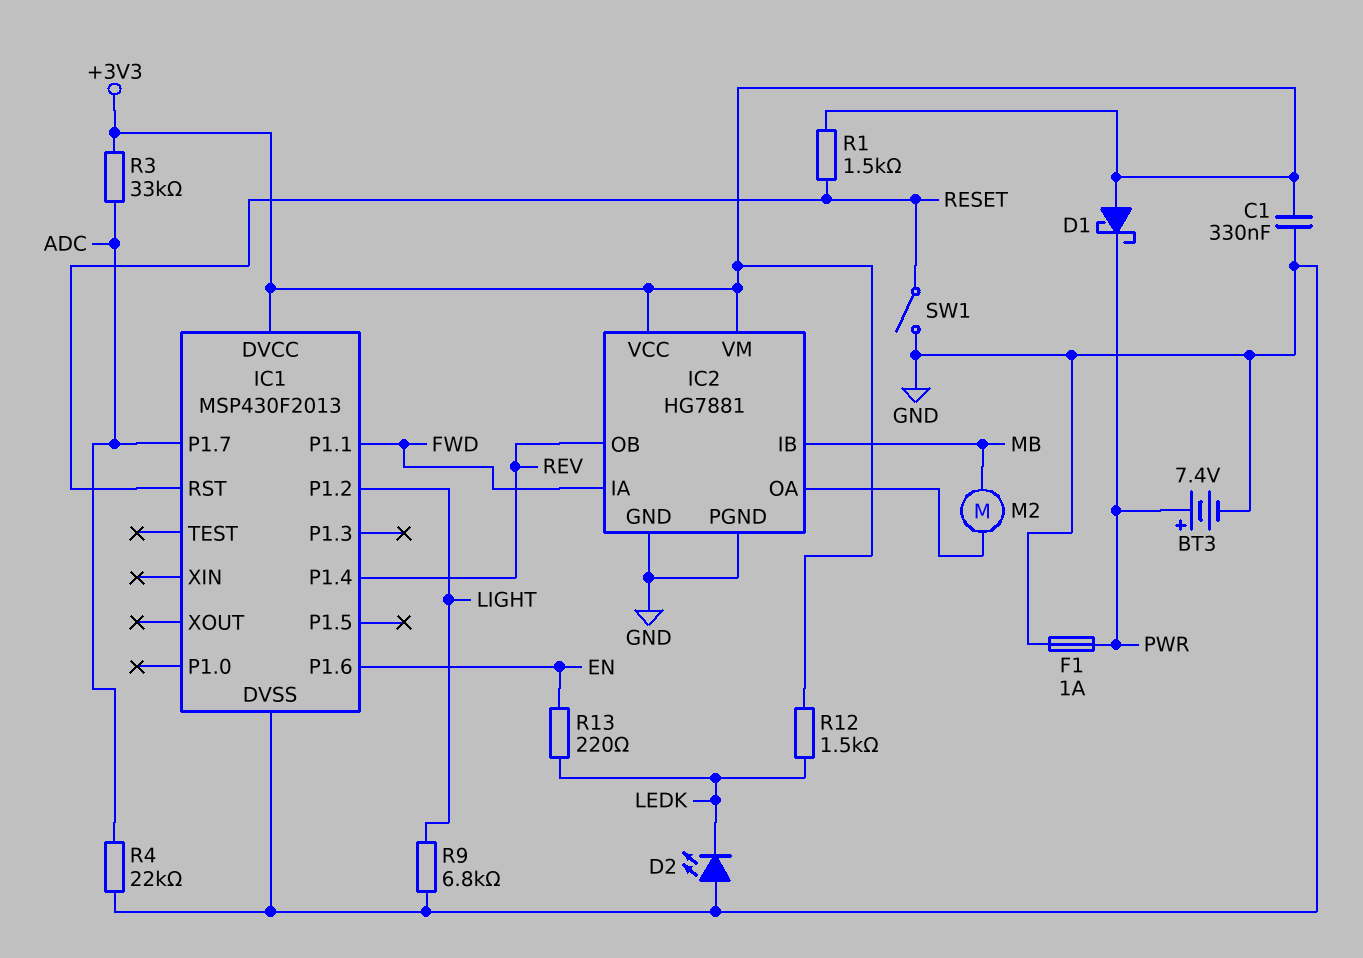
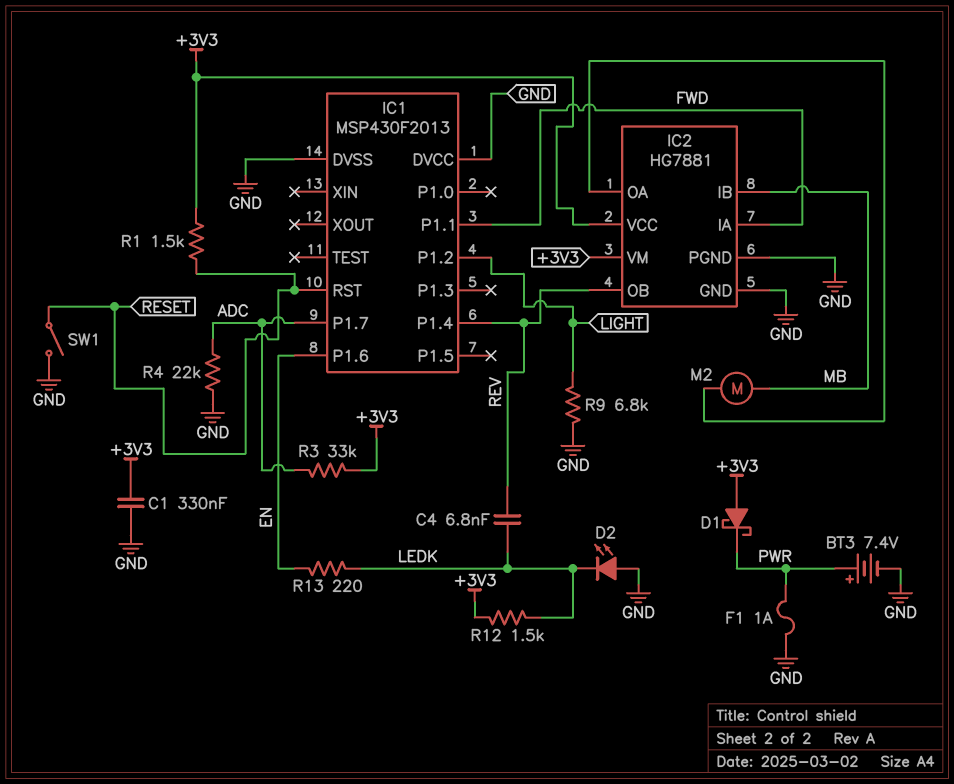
C4: none -> 6.8nF (LEDK, REV)
IC1 pin DVCC: +3V3 -> GND

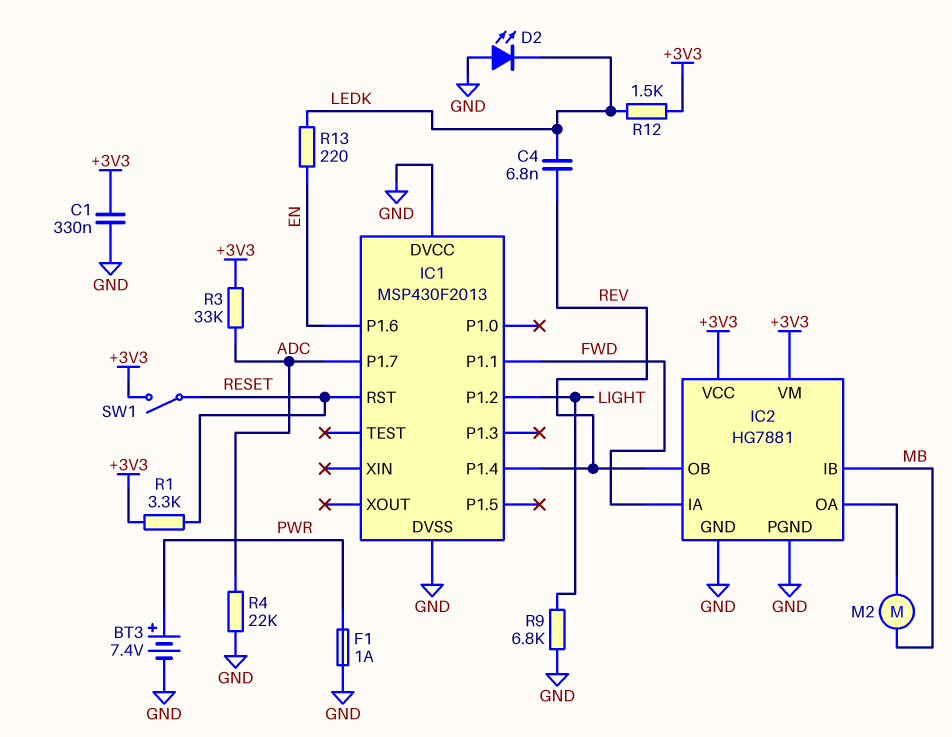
D1: schottky (A +3V3, K PWR) -> none
R1: 1.5k (+3V3, RESET) -> 3.3k (+3V3, RESET)
SW1: switch (GND, RESET) -> switch (+3V3, RESET)

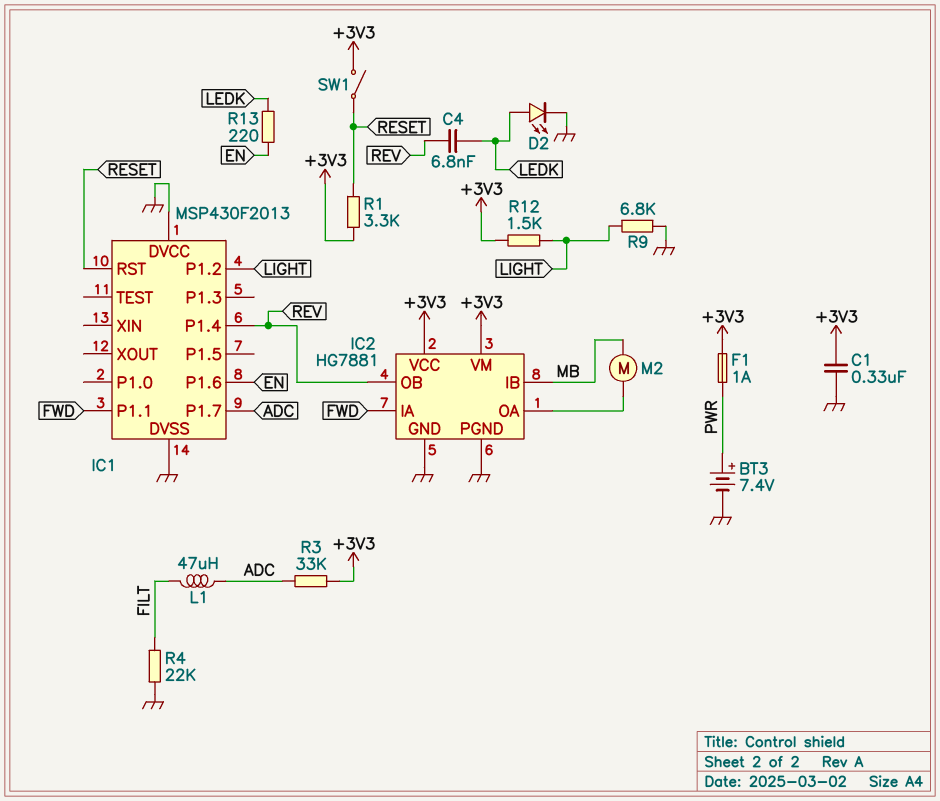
D2: LED (A GND, K LEDK) -> LED (A LEDK, K GND)
F1: 1A (GND, PWR) -> 1A (+3V3, PWR)
L1: none -> 47uH (ADC, FILT)
R4: 22k (ADC, GND) -> 22k (FILT, GND)
R12: 1.5k (+3V3, LEDK) -> 1.5k (+3V3, LIGHT)

